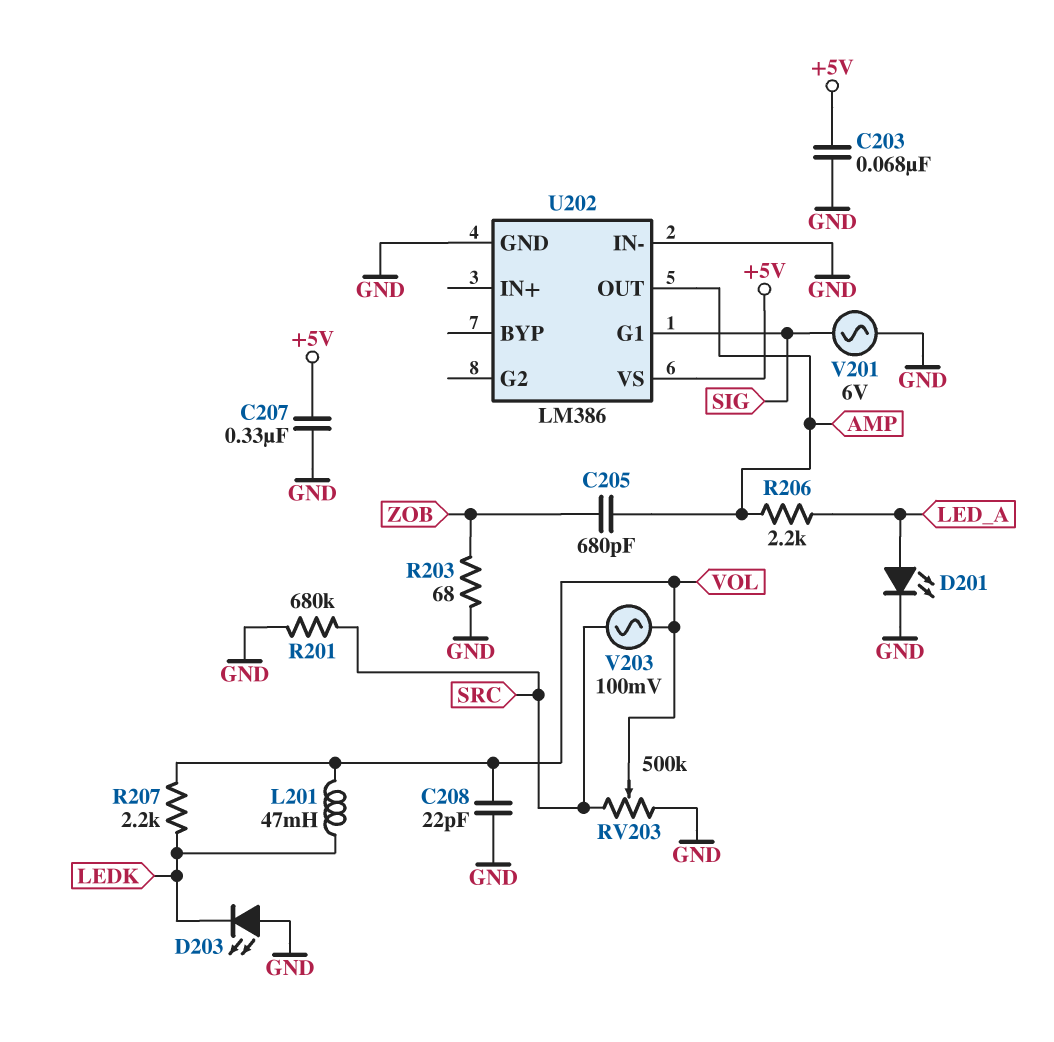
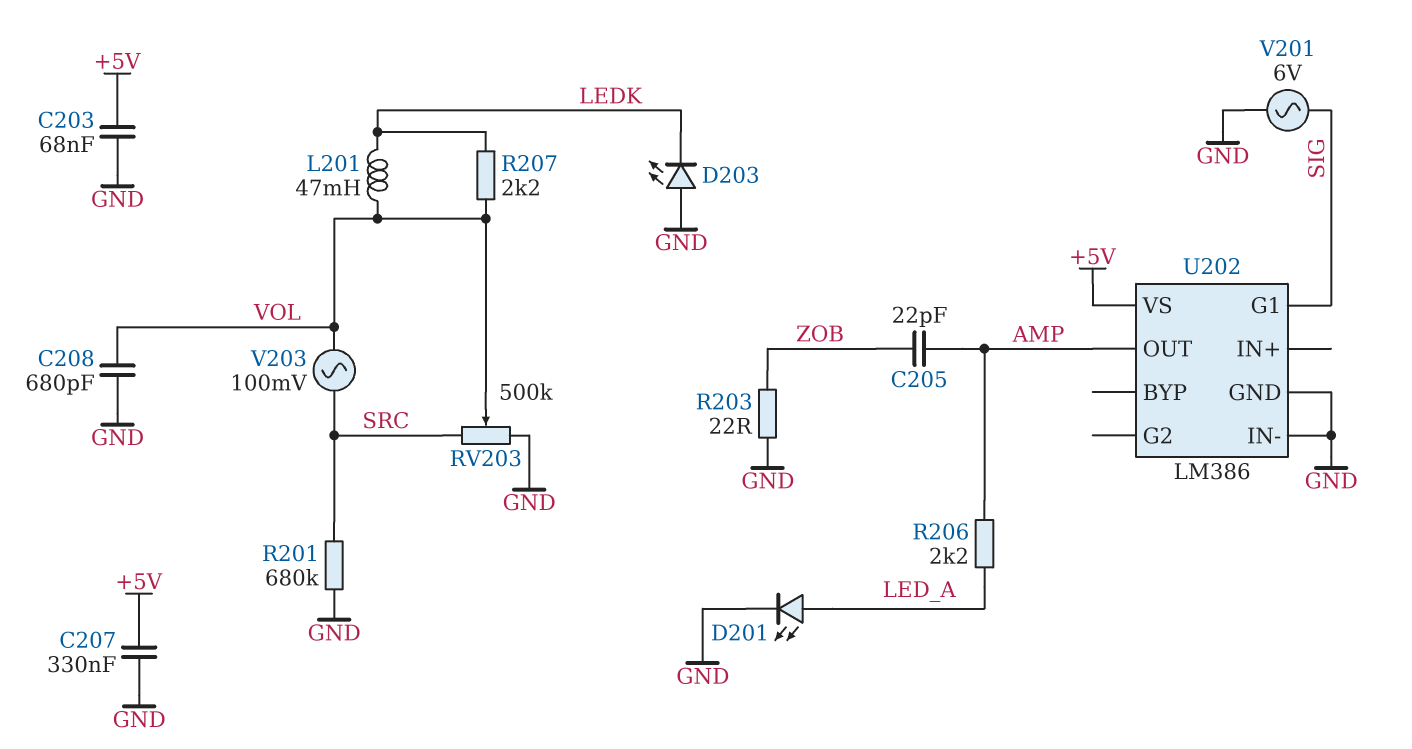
C205: 680pF (AMP, ZOB) -> 22pF (AMP, ZOB)
C208: 22pF (GND, VOL) -> 680pF (GND, VOL)
R203: 68 (GND, ZOB) -> 22 (GND, ZOB)

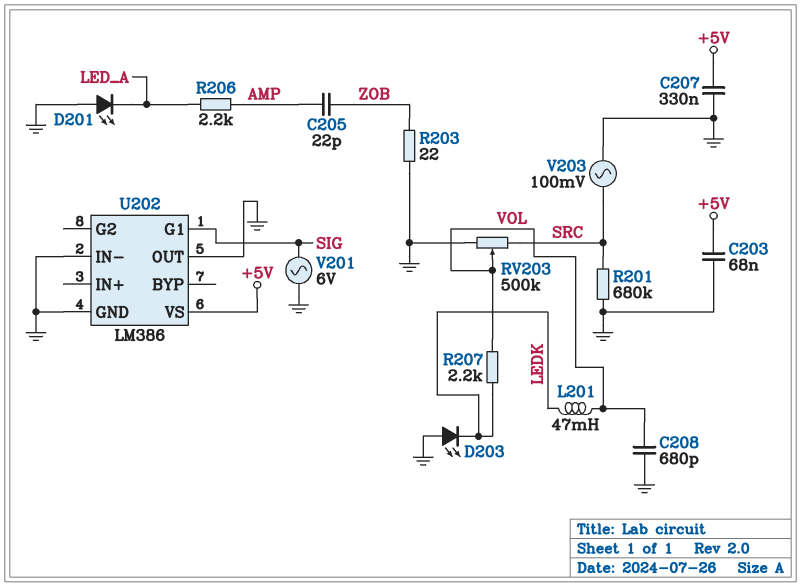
D201: LED (A LED_A, K GND) -> LED (A GND, K LED_A)
U202 pin OUT: AMP -> GND
V203: AC 100mV (SRC, VOL) -> AC 100mV (GND, SRC)

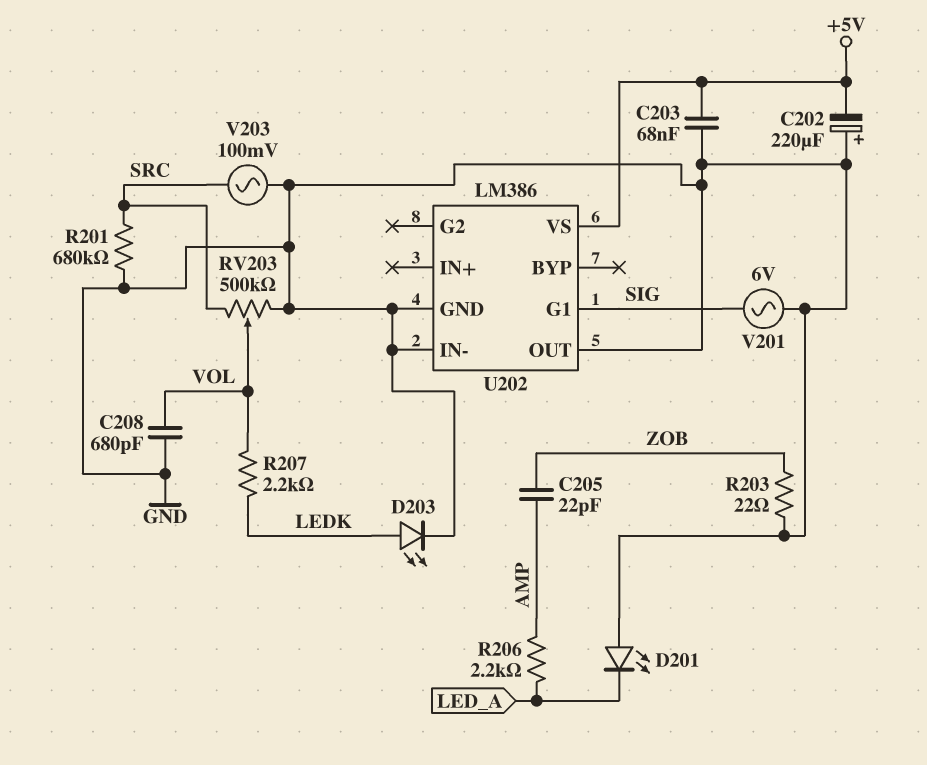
C202: none -> 220uF (plus GND, minus +5V)
C207: 330nF (+5V, GND) -> none
D203: LED (A GND, K LEDK) -> LED (A LEDK, K GND)
L201: 47mH (LEDK, VOL) -> none

